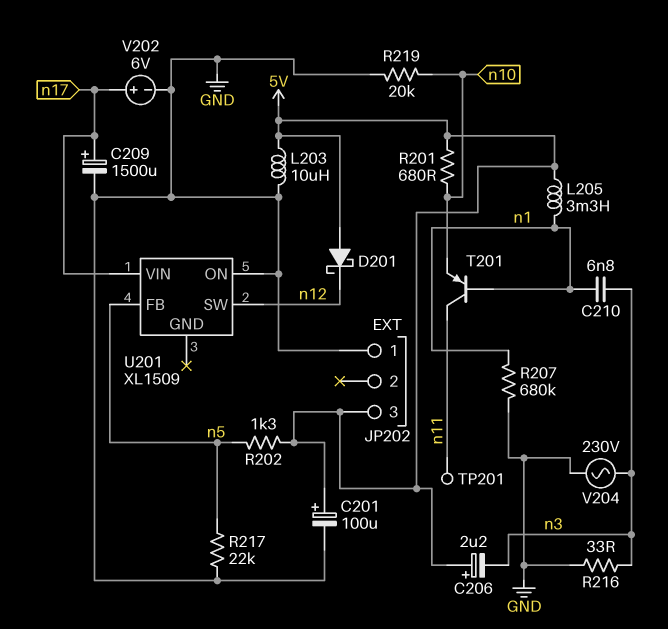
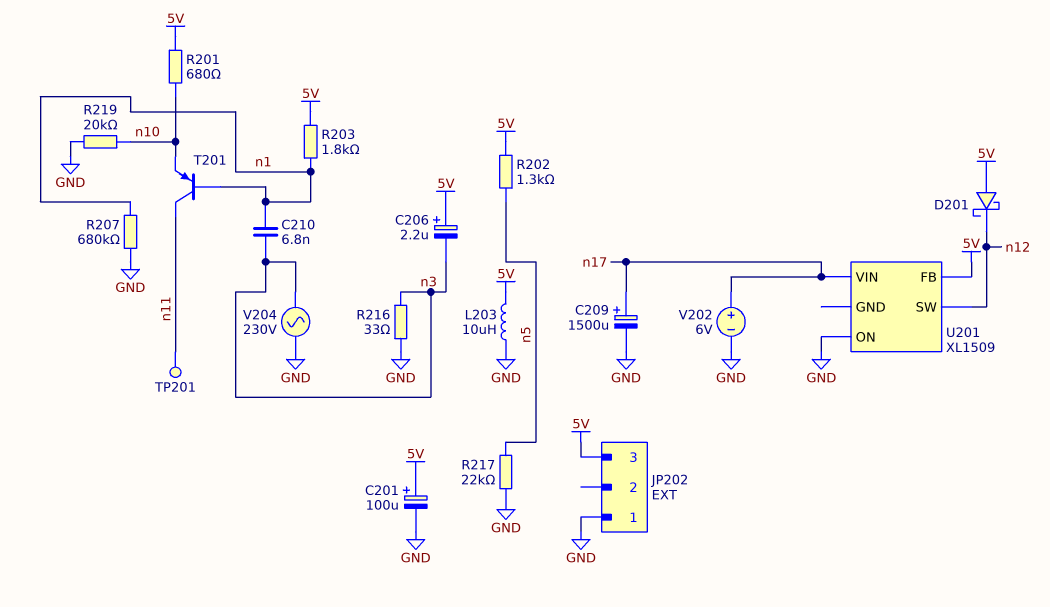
L205: 3.3mH (5V, n1) -> none
R203: none -> 1.8k (5V, n1)
U201 pin FB: n5 -> 5V

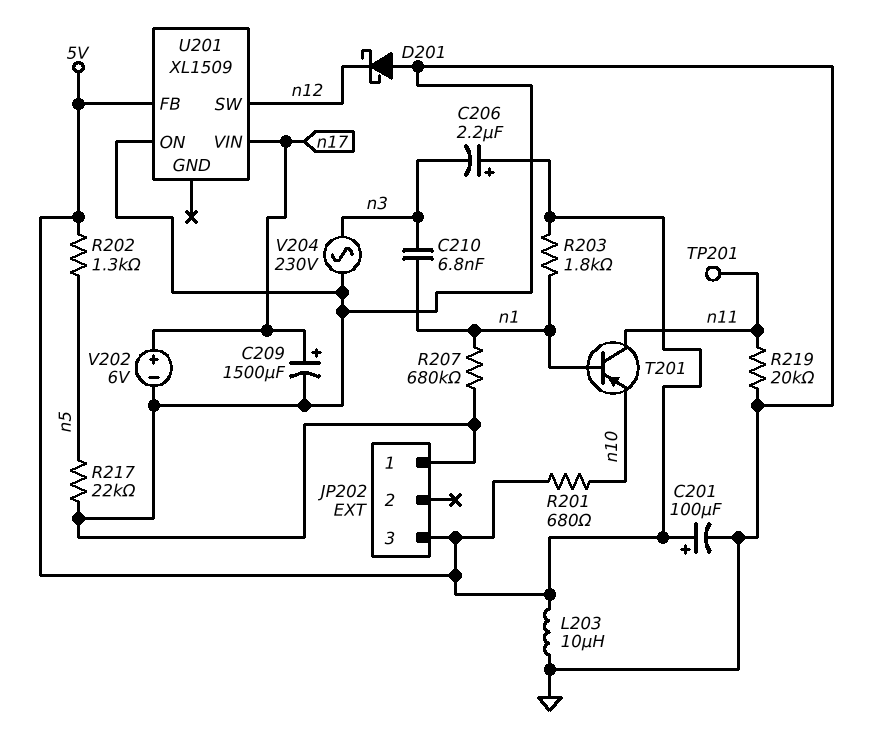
D201: schottky (A 5V, K n12) -> schottky (A GND, K n12)
R216: 33 (GND, n3) -> none
R219: 20k (GND, n10) -> 20k (GND, n11)

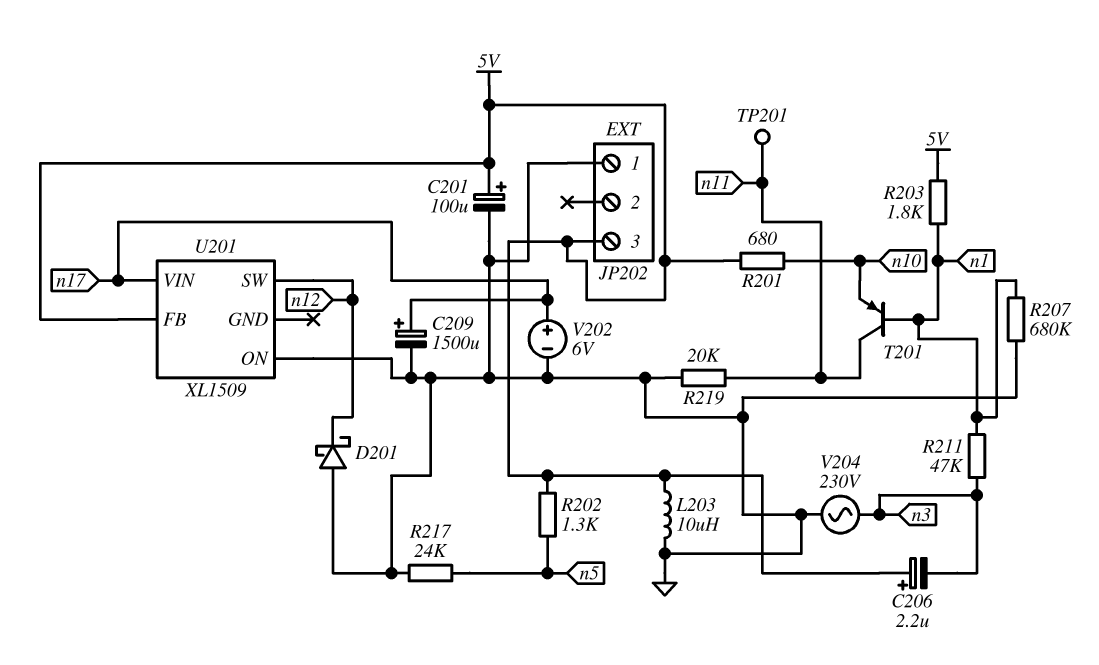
C210: 6.8nF (n1, n3) -> none
R211: none -> 47k (n1, n3)
R217: 22k (GND, n5) -> 24k (GND, n5)

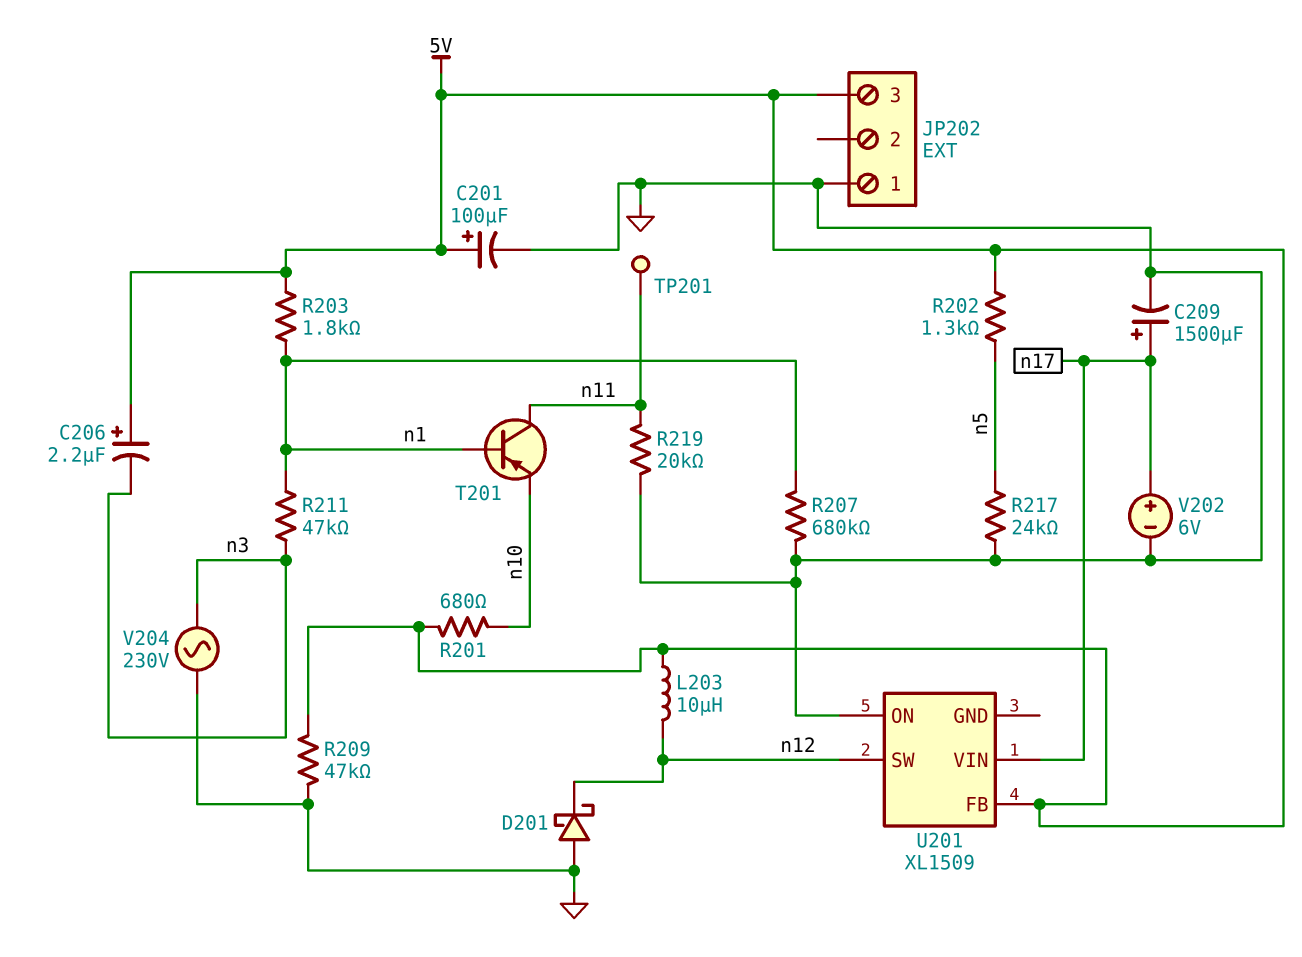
L203: 10uH (5V, GND) -> 10uH (5V, n12)
R209: none -> 47k (5V, GND)

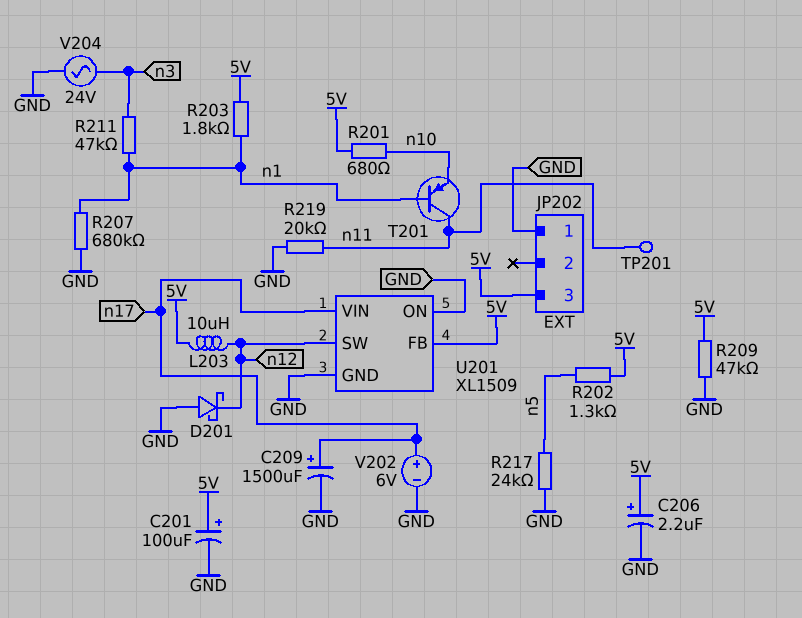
C206: 2.2uF (plus 5V, minus n3) -> 2.2uF (plus 5V, minus GND)
U201 pin GND: none -> GND
V204: AC 230V (GND, n3) -> AC 24V (GND, n3)

